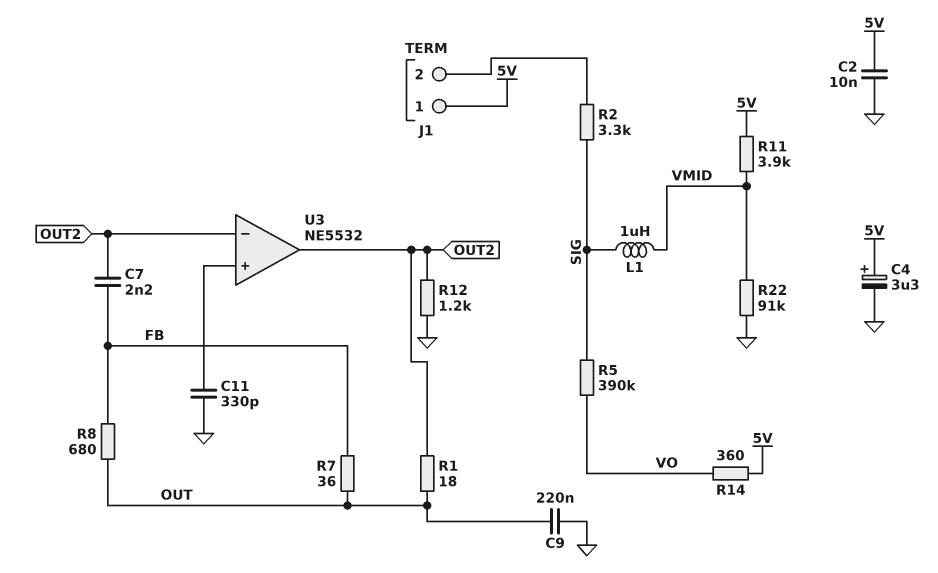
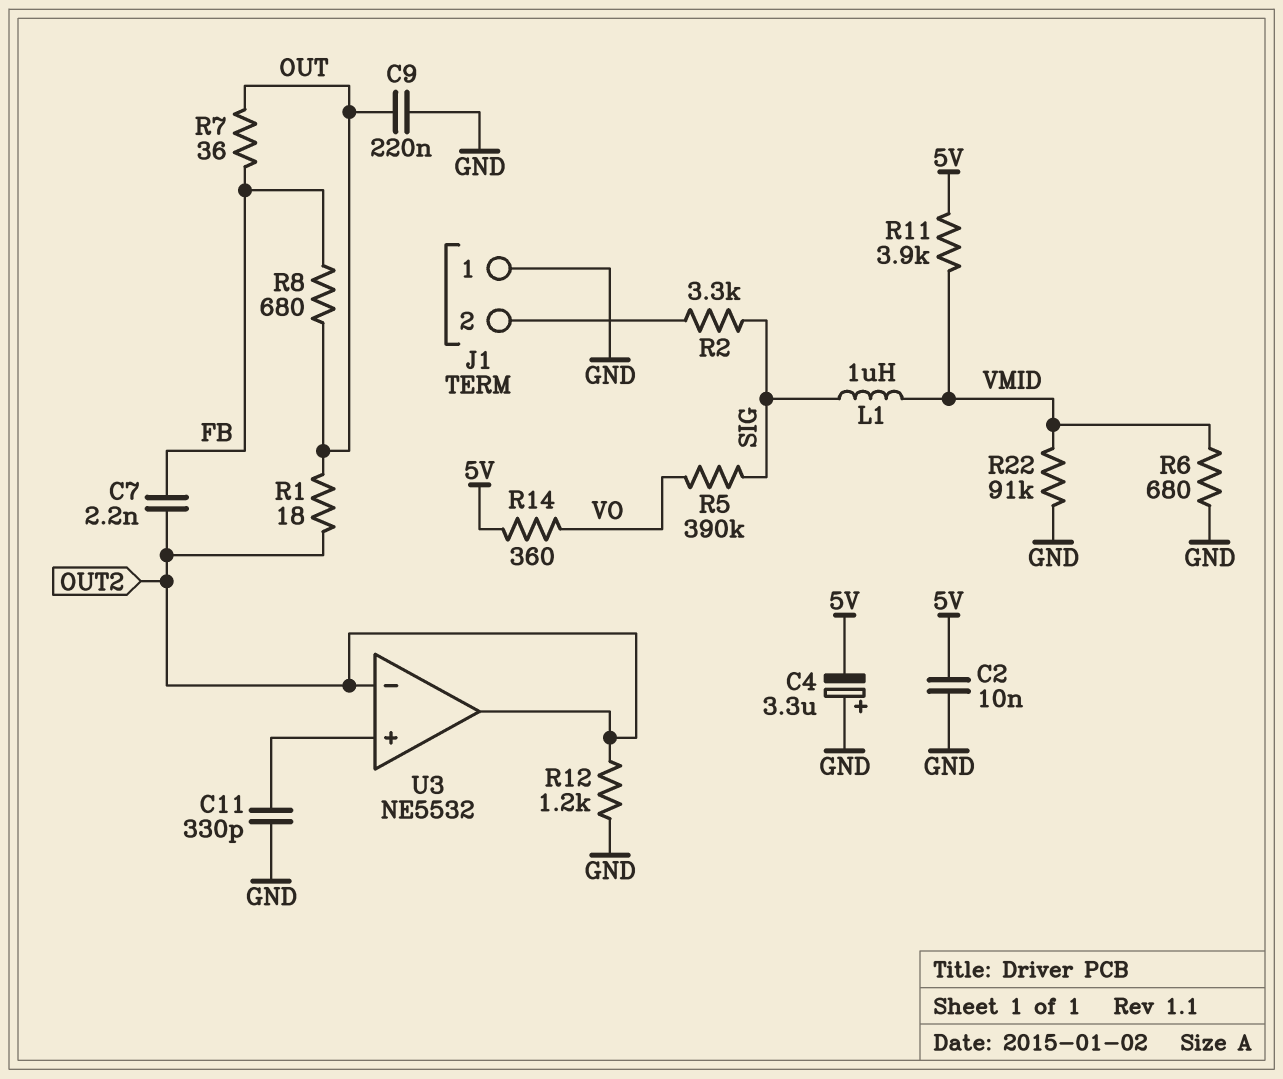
C4: 3.3uF (plus 5V, minus GND) -> 3.3uF (plus GND, minus 5V)
J1 pin 1: 5V -> GND
R6: none -> 680 (GND, VMID)

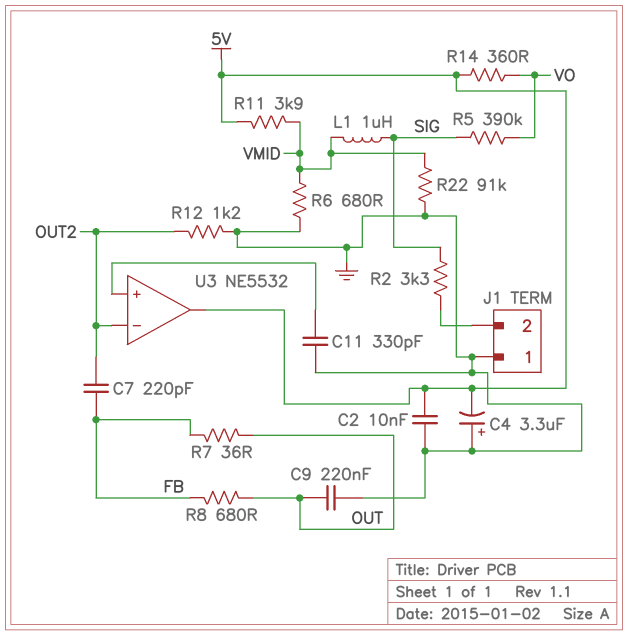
C7: 2.2nF (FB, OUT2) -> 220pF (FB, OUT2)
R1: 18 (OUT, OUT2) -> none
U3 pin out: OUT2 -> 5V

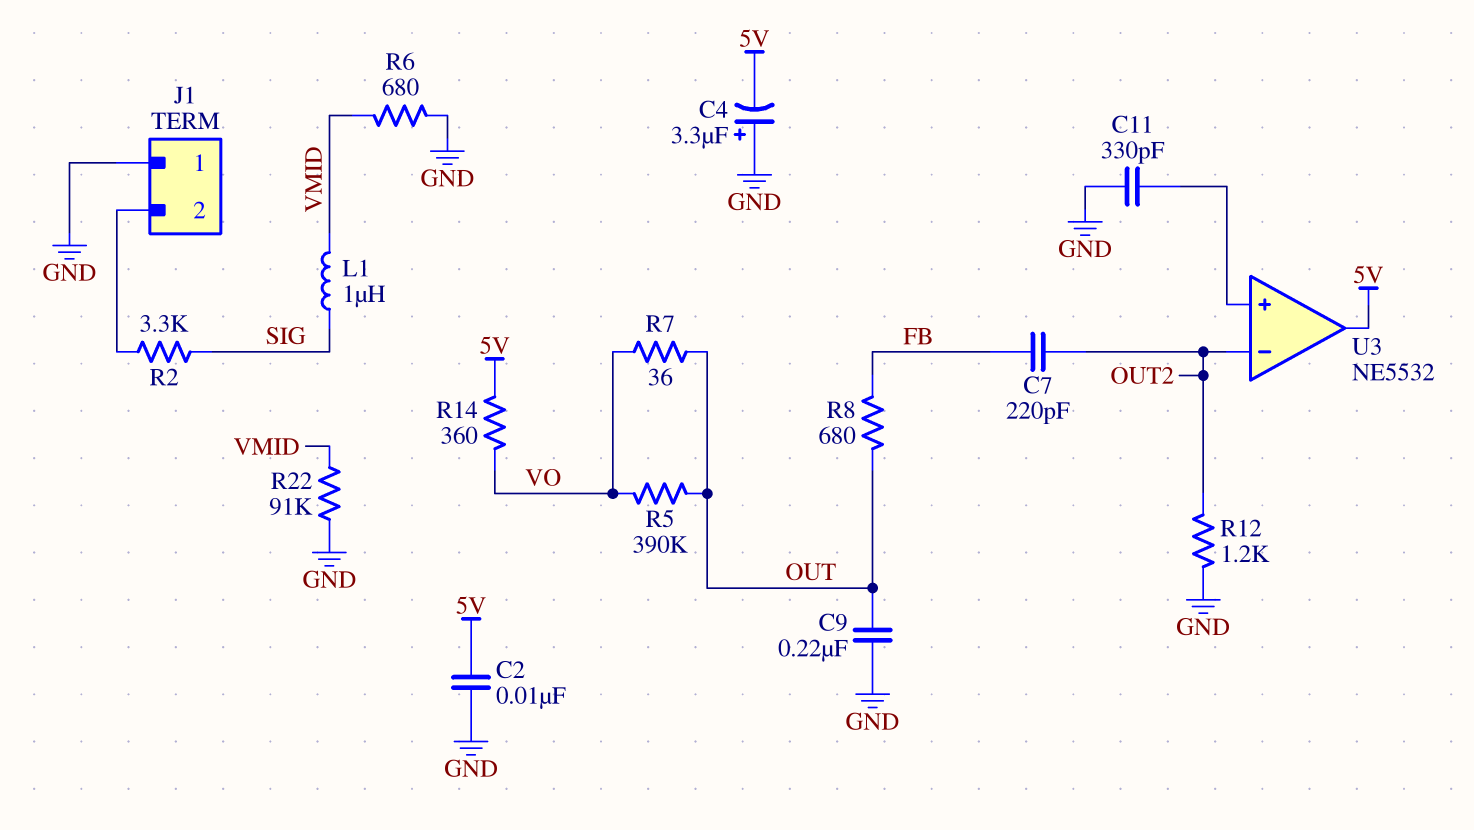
R5: 390k (SIG, VO) -> 390k (OUT, VO)
R7: 36 (FB, OUT) -> 36 (OUT, VO)
R11: 3.9k (5V, VMID) -> none

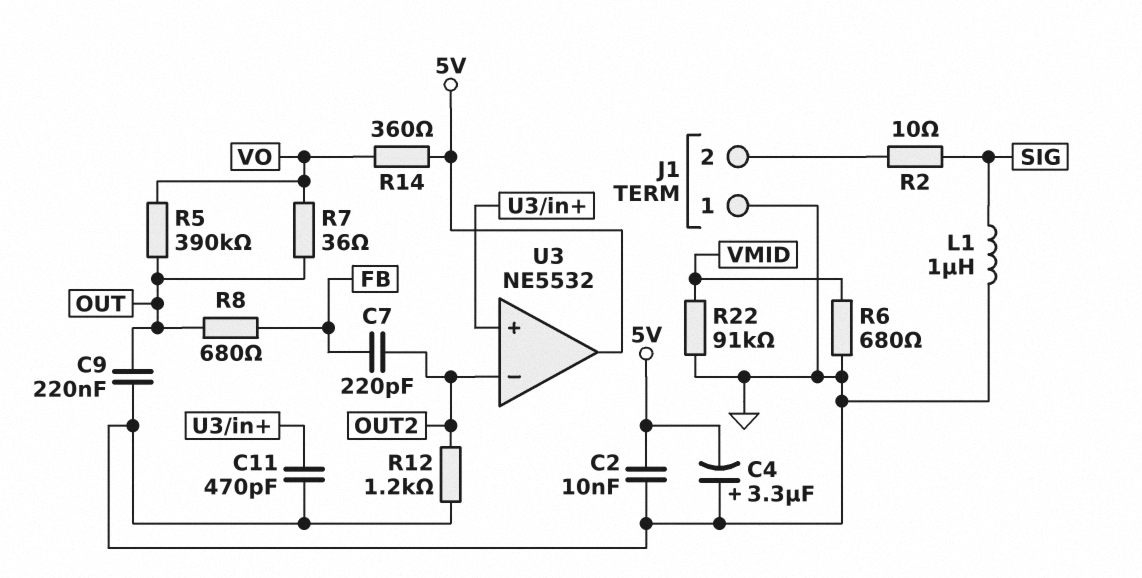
C11: 330pF (GND, U3/in+) -> 470pF (GND, U3/in+)
L1: 1uH (SIG, VMID) -> 1uH (GND, SIG)
R2: 3.3k (J1/2, SIG) -> 10 (J1/2, SIG)

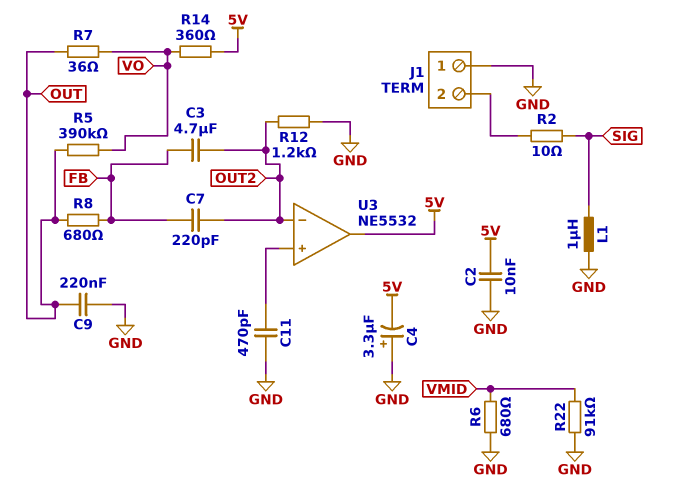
C3: none -> 4.7uF (FB, OUT2)

